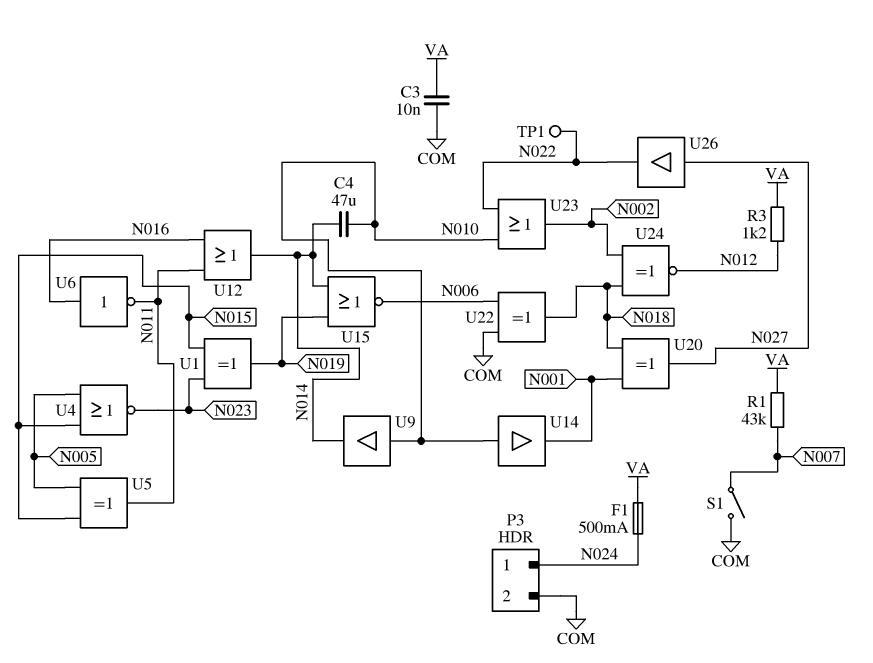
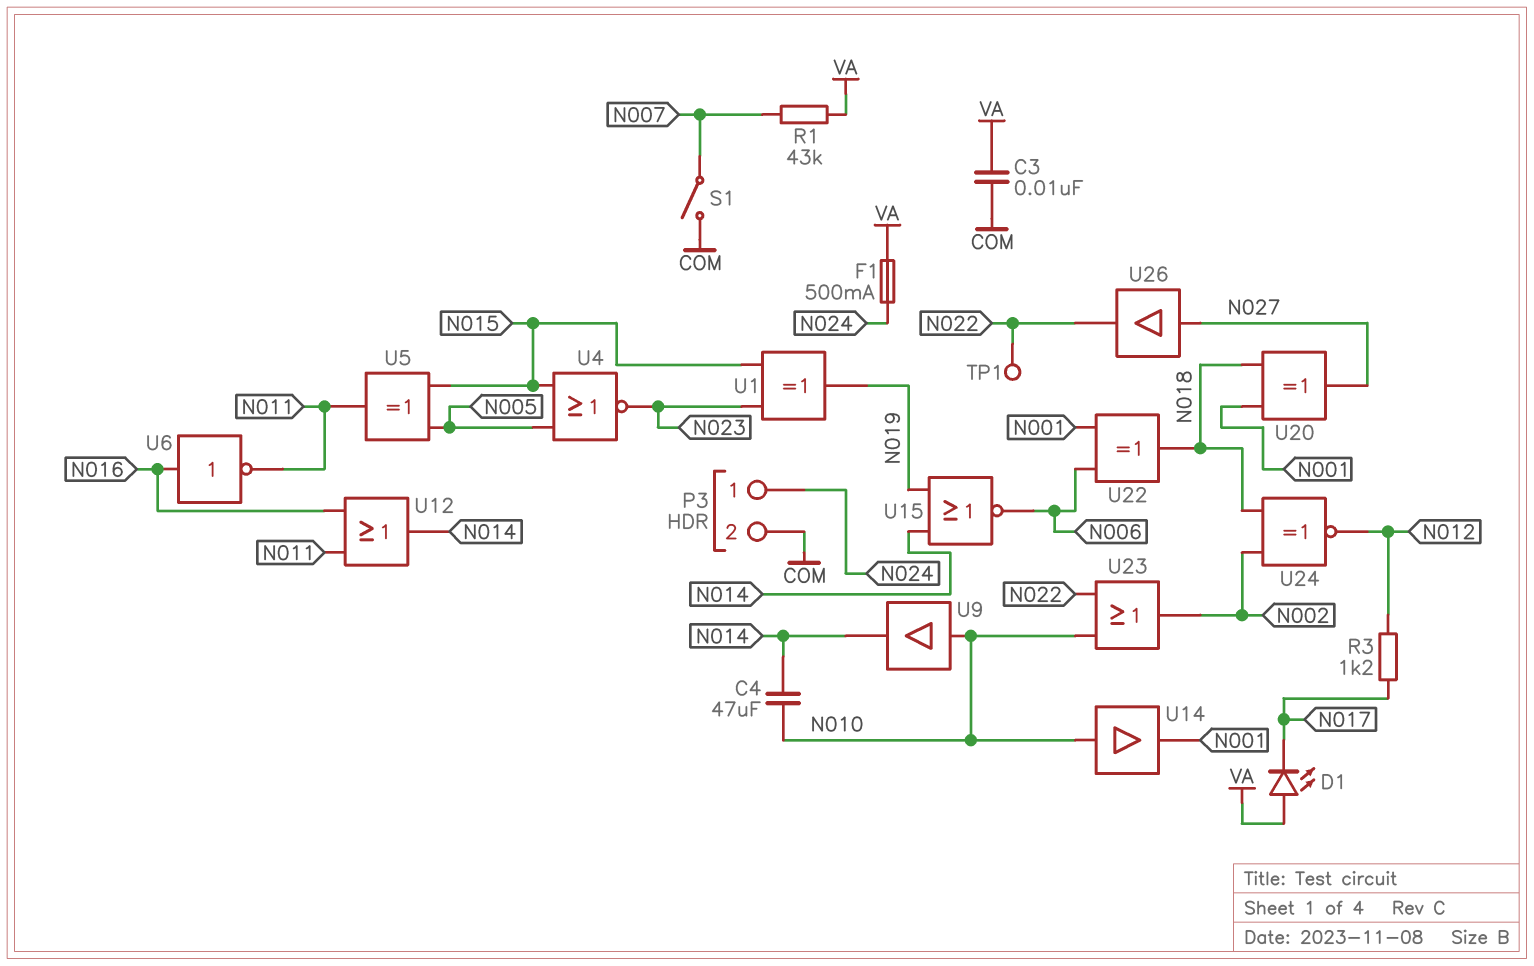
D1: none -> LED (A VA, K N017)
R3: 1.2k (N012, VA) -> 1.2k (N012, N017)
U22: XOR (in COM, in N006, out N018) -> XOR (in N001, in N006, out N018)

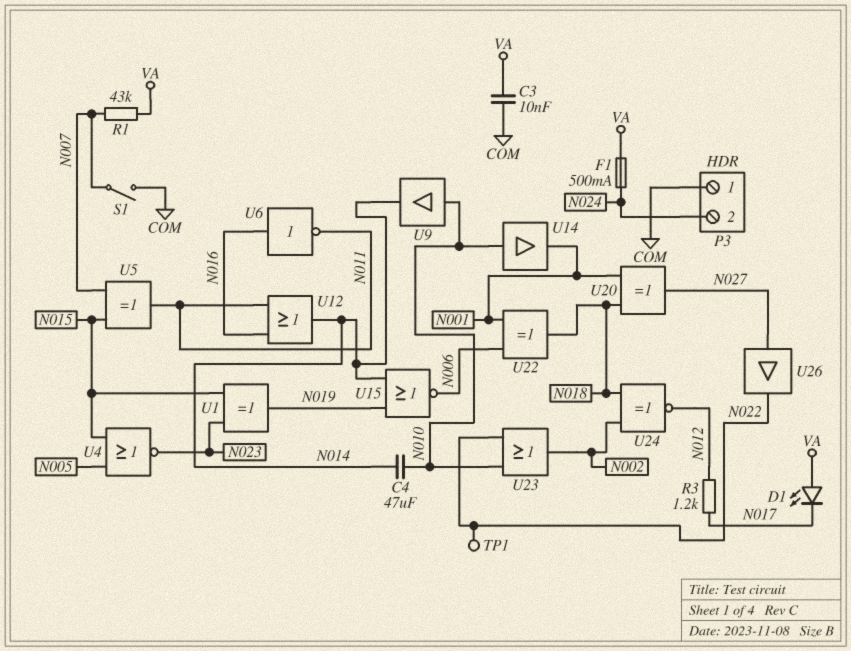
P3 pin 1: N024 -> COM
P3 pin 2: COM -> N024
U5: XOR (in N005, in N015, out N011) -> XOR (in N007, in N015, out N011)

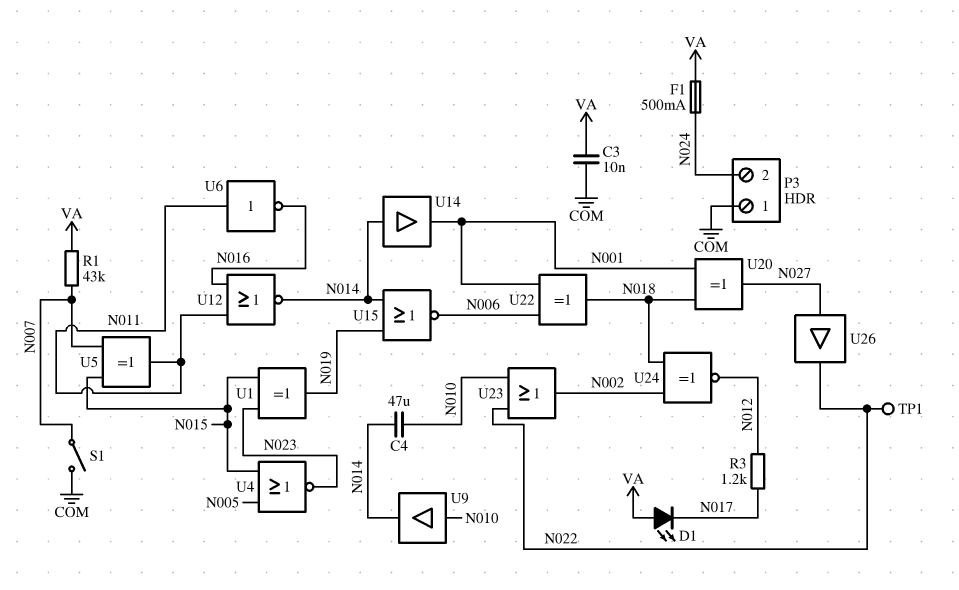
U6: NOT (in N016, out N011) -> NOT (in N011, out N016)
U12: OR (in N011, in N016, out N014) -> NOR (in N011, in N016, out N014)
U14: buffer (in N010, out N001) -> buffer (in N014, out N001)

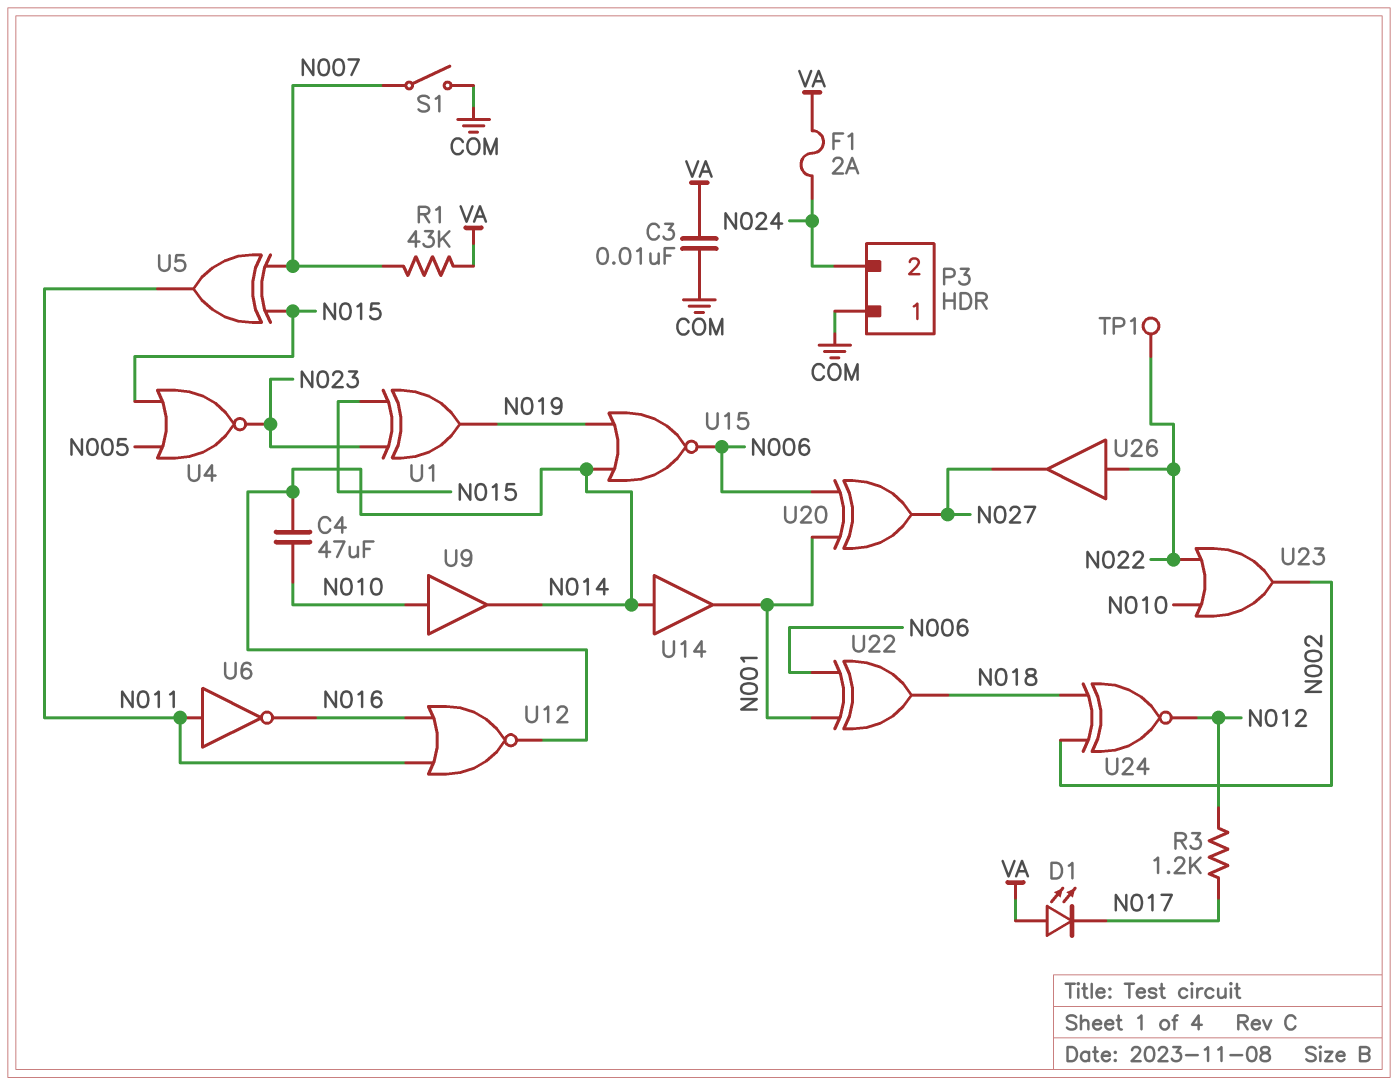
F1: 500mA (N024, VA) -> 2A (N024, VA)
U20: XOR (in N001, in N018, out N027) -> XOR (in N001, in N006, out N027)
U26: buffer (in N027, out N022) -> buffer (in N022, out N027)

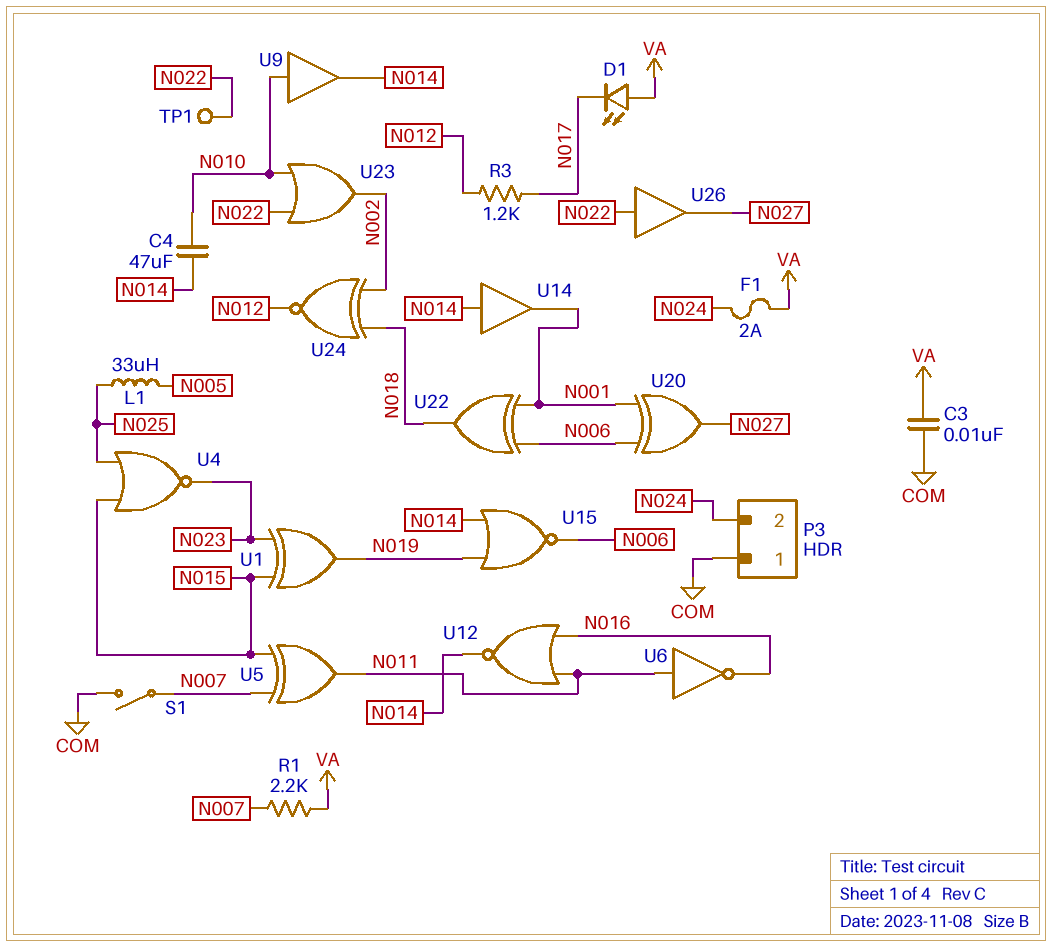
L1: none -> 33uH (N005, N025)
R1: 43k (N007, VA) -> 2.2k (N007, VA)
U4: NOR (in N005, in N015, out N023) -> NOR (in N015, in N025, out N023)

